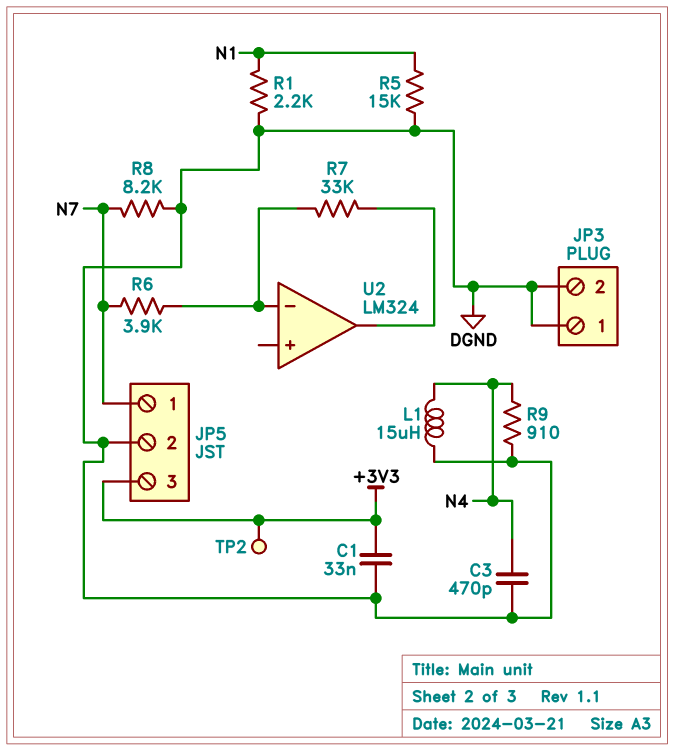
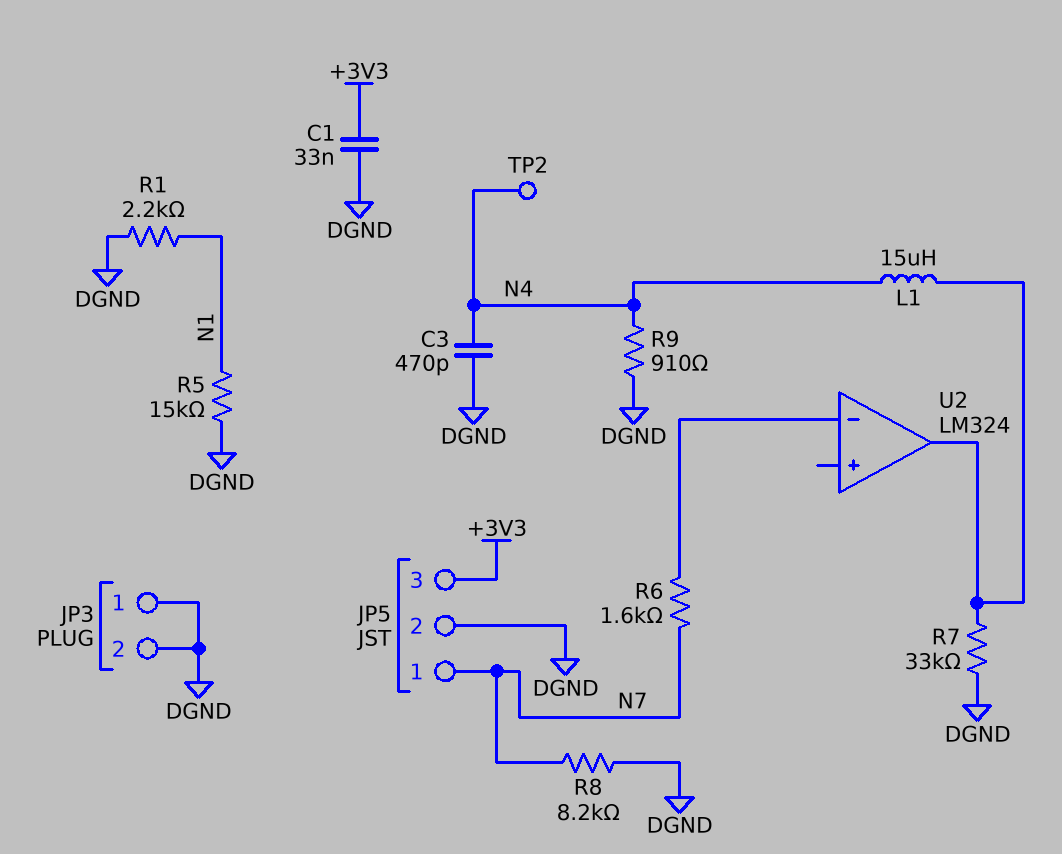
L1: 15uH (DGND, N4) -> 15uH (N4, U2/out)
R6: 3.9k (N7, U2/in-) -> 1.6k (N7, U2/in-)
R7: 33k (U2/in-, U2/out) -> 33k (DGND, U2/out)
TP2: test point (+3V3) -> test point (N4)

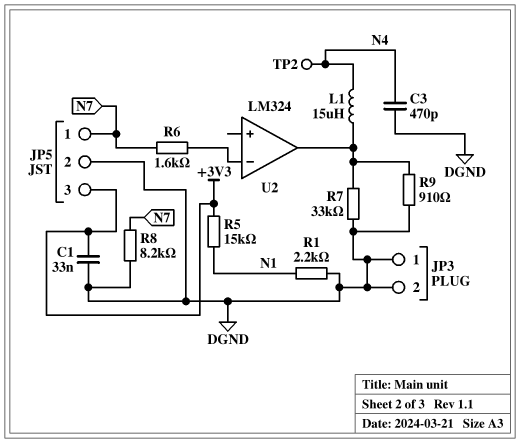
R5: 15k (DGND, N1) -> 15k (+3V3, N1)
R9: 910 (DGND, N4) -> 910 (DGND, U2/out)

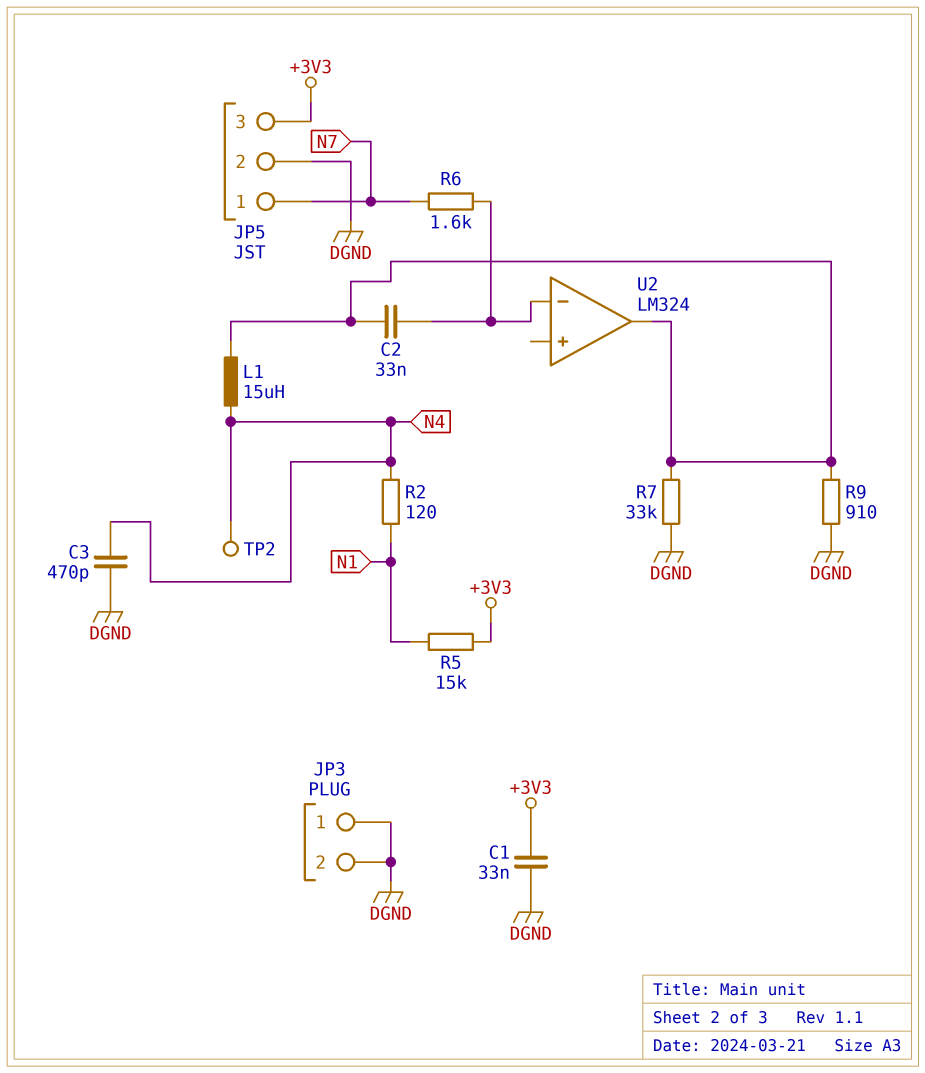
C2: none -> 33nF (U2/in-, U2/out)
R1: 2.2k (DGND, N1) -> none
R2: none -> 120 (N1, N4)
R8: 8.2k (DGND, N7) -> none

